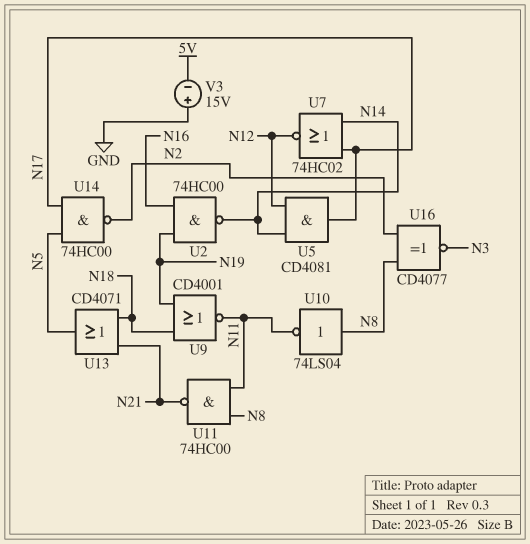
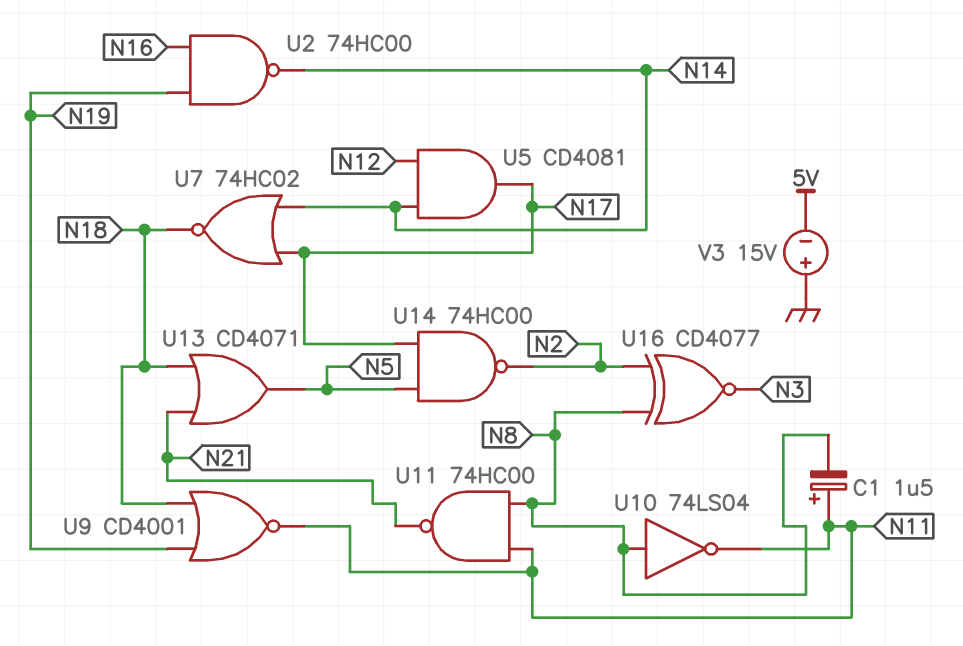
C1: none -> 1.5uF (plus N11, minus N8)
U7: NOR 74HC02 (in N14, in N17, out N12) -> NOR 74HC02 (in N14, in N17, out N18)

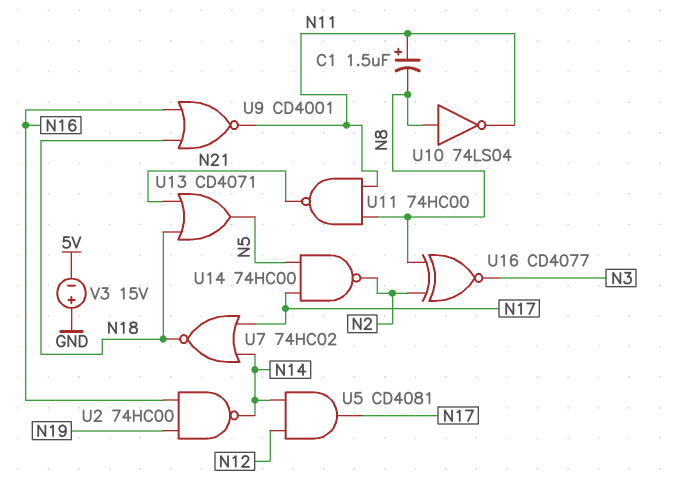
U9: NOR CD4001 (in N18, in N19, out N11) -> NOR CD4001 (in N16, in N18, out N11)

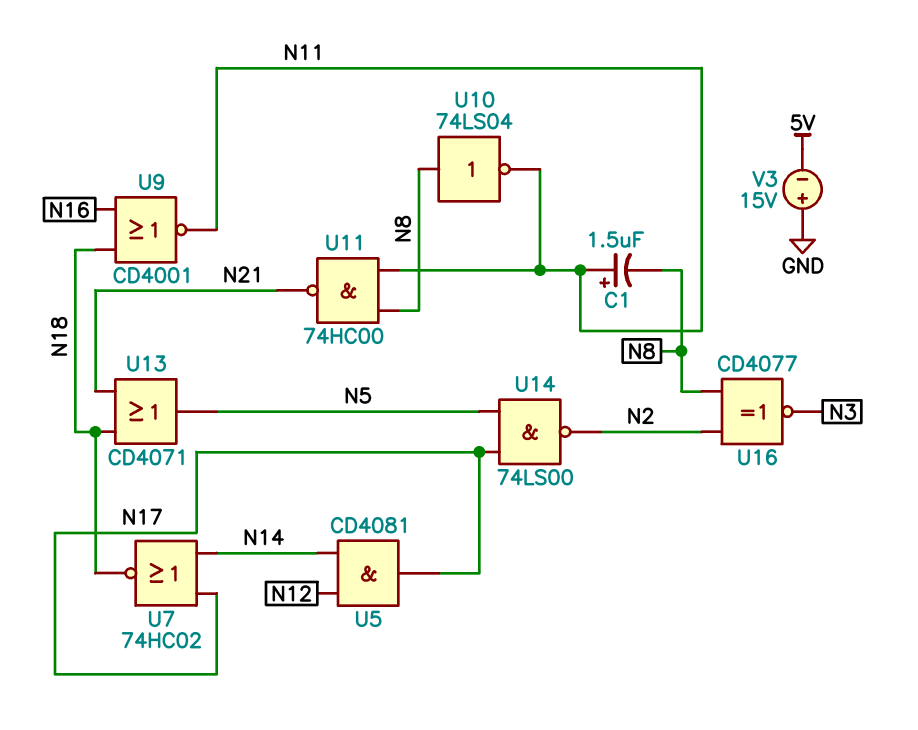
U2: NAND 74HC00 (in N16, in N19, out N14) -> none
U14: NAND 74HC00 (in N5, in N17, out N2) -> NAND 74LS00 (in N5, in N17, out N2)

